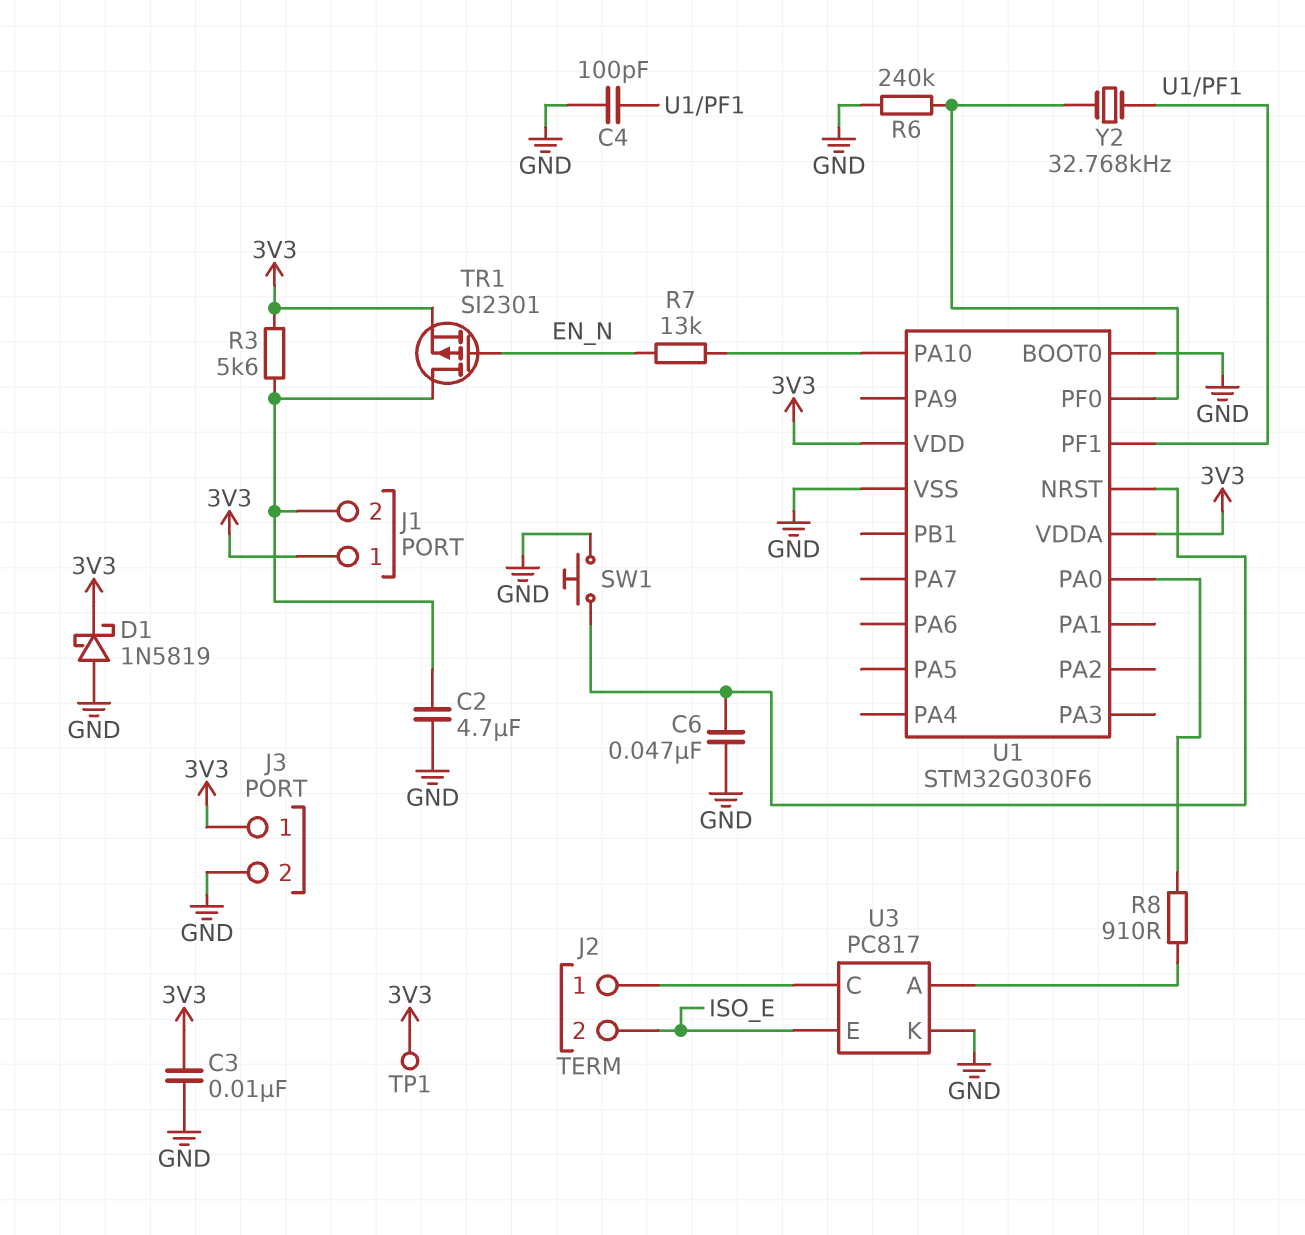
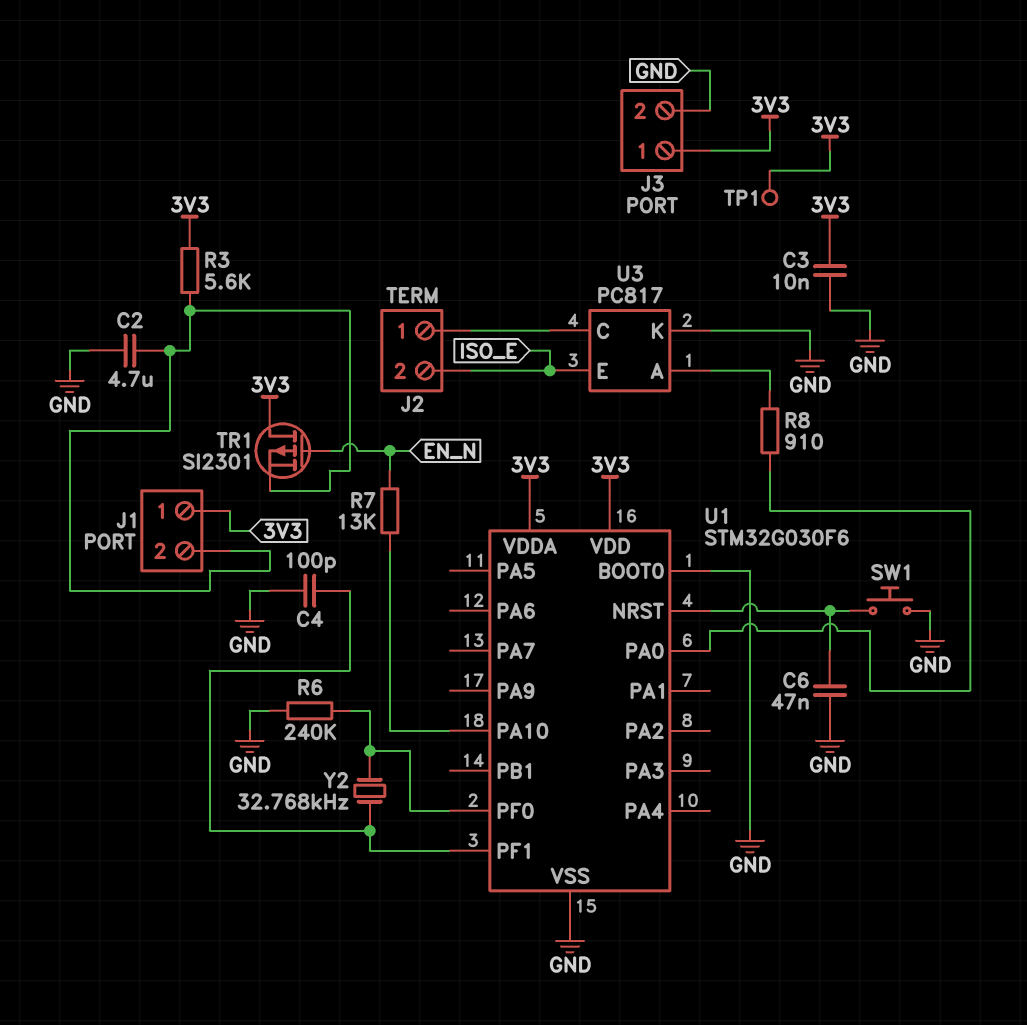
D1: schottky 1N5819 (A GND, K 3V3) -> none
TR1: PMOS SI2301 (G EN_N, D J1/2, S 3V3) -> PMOS SI2301 (G EN_N, D 3V3, S J1/2)

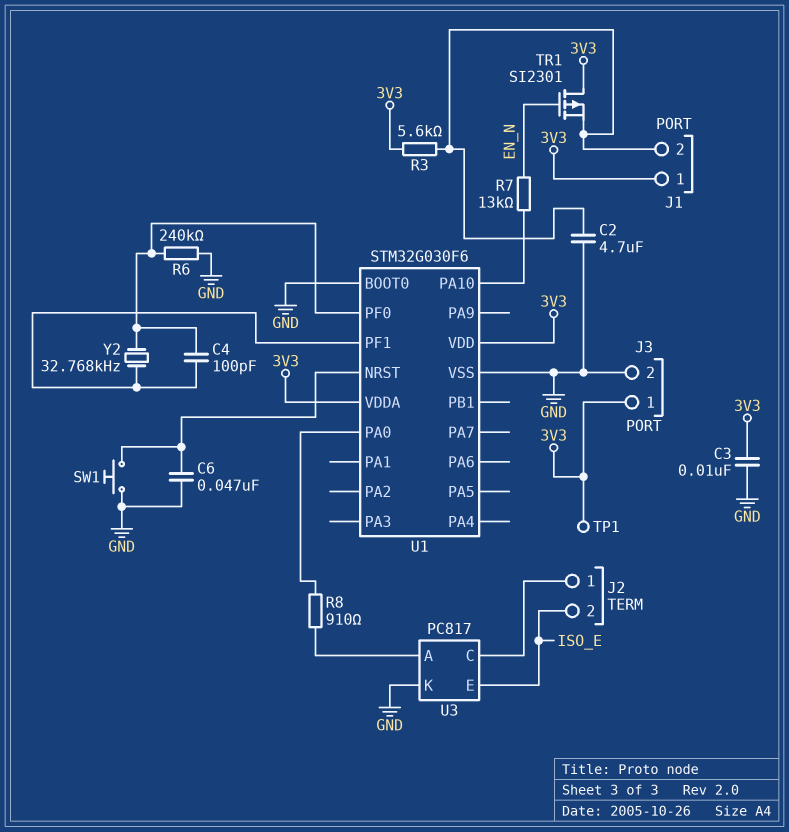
C4: 100pF (GND, U1/PF1) -> 100pF (U1/PF0, U1/PF1)

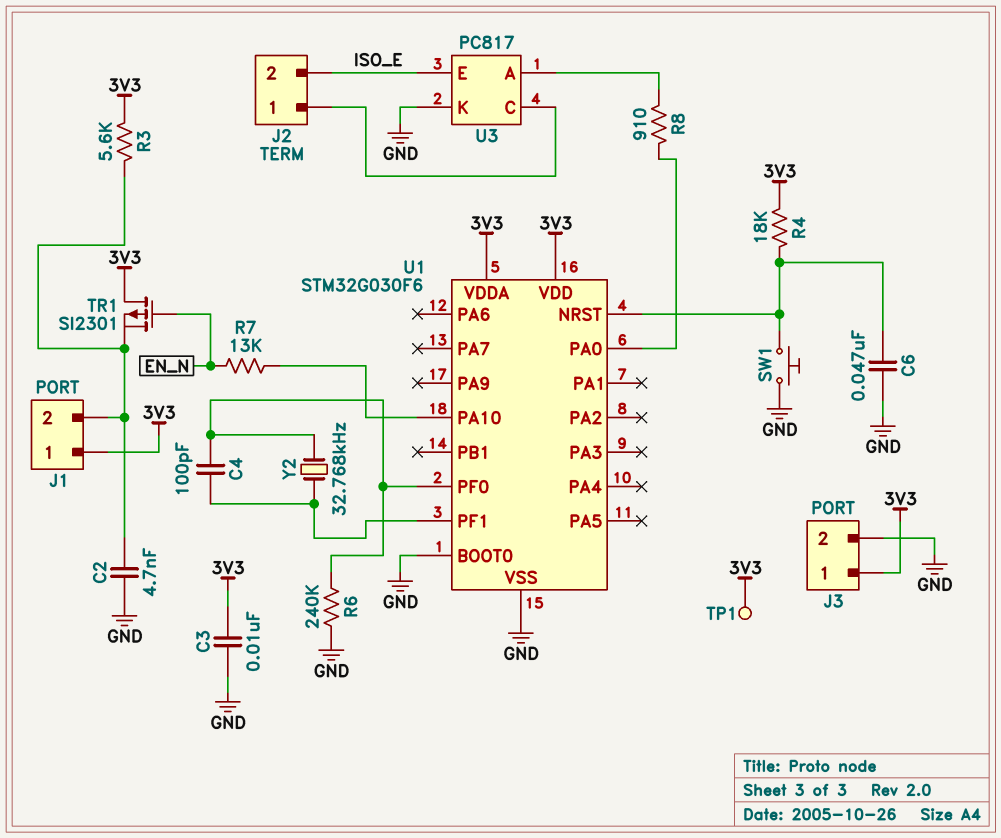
C2: 4.7uF (GND, J1/2) -> 4.7nF (GND, J1/2)
R4: none -> 18k (3V3, U1/NRST)

